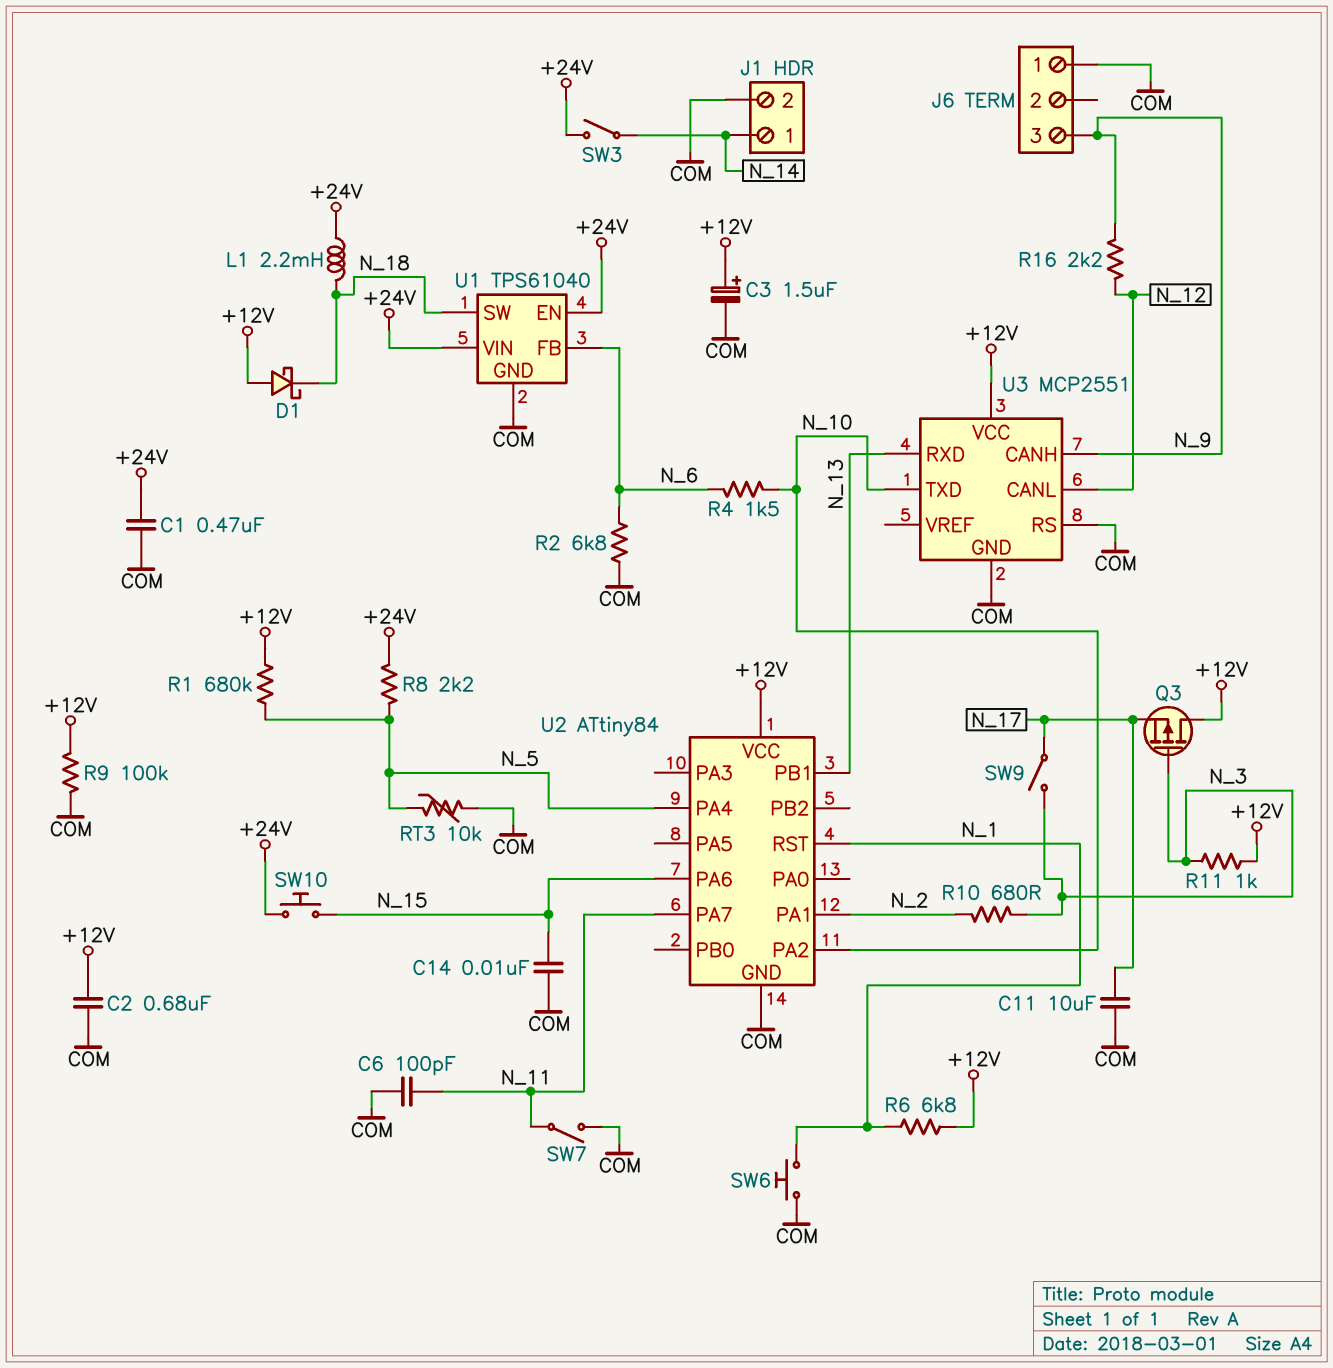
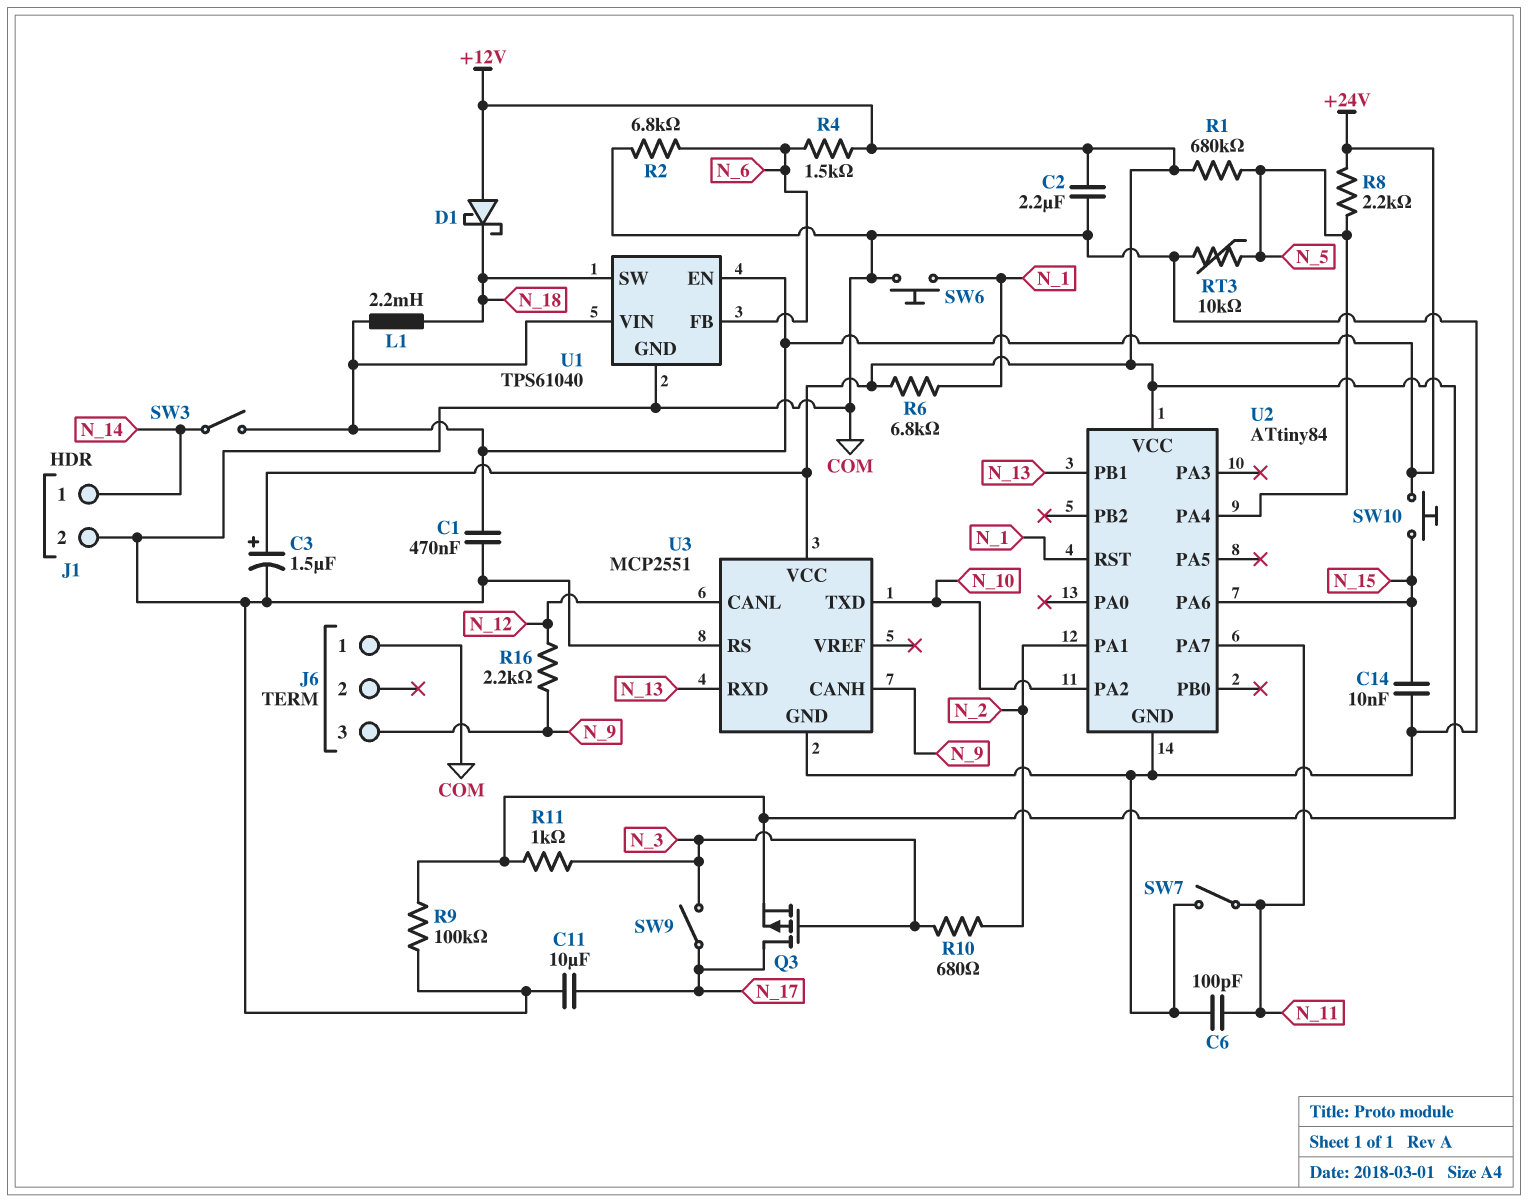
C2: 680nF (+12V, COM) -> 2.2uF (+12V, COM)
Q3: PMOS (G N_3, D +12V, S N_17) -> PMOS (G N_3, D N_17, S +12V)
R4: 1.5k (N_6, N_10) -> 1.5k (+12V, N_6)

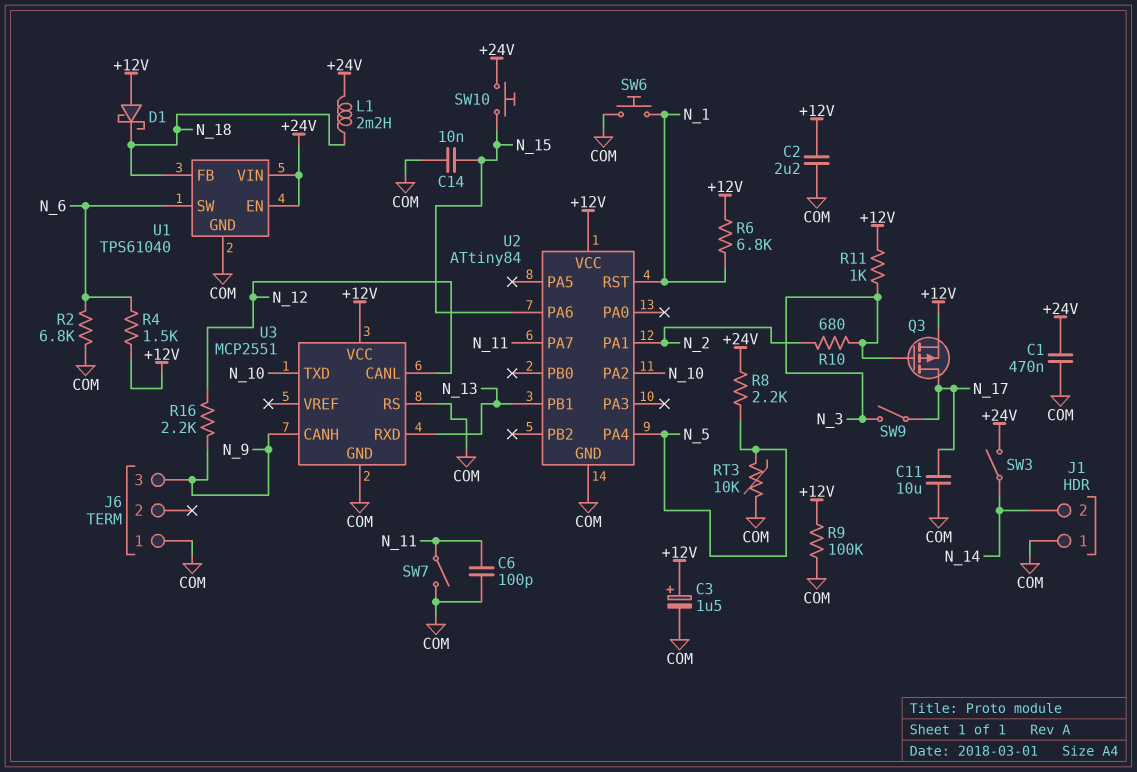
J1 pin 1: N_14 -> COM
J1 pin 2: COM -> N_14
R1: 680k (+12V, N_5) -> none
U1 pin FB: N_6 -> N_18
U1 pin SW: N_18 -> N_6

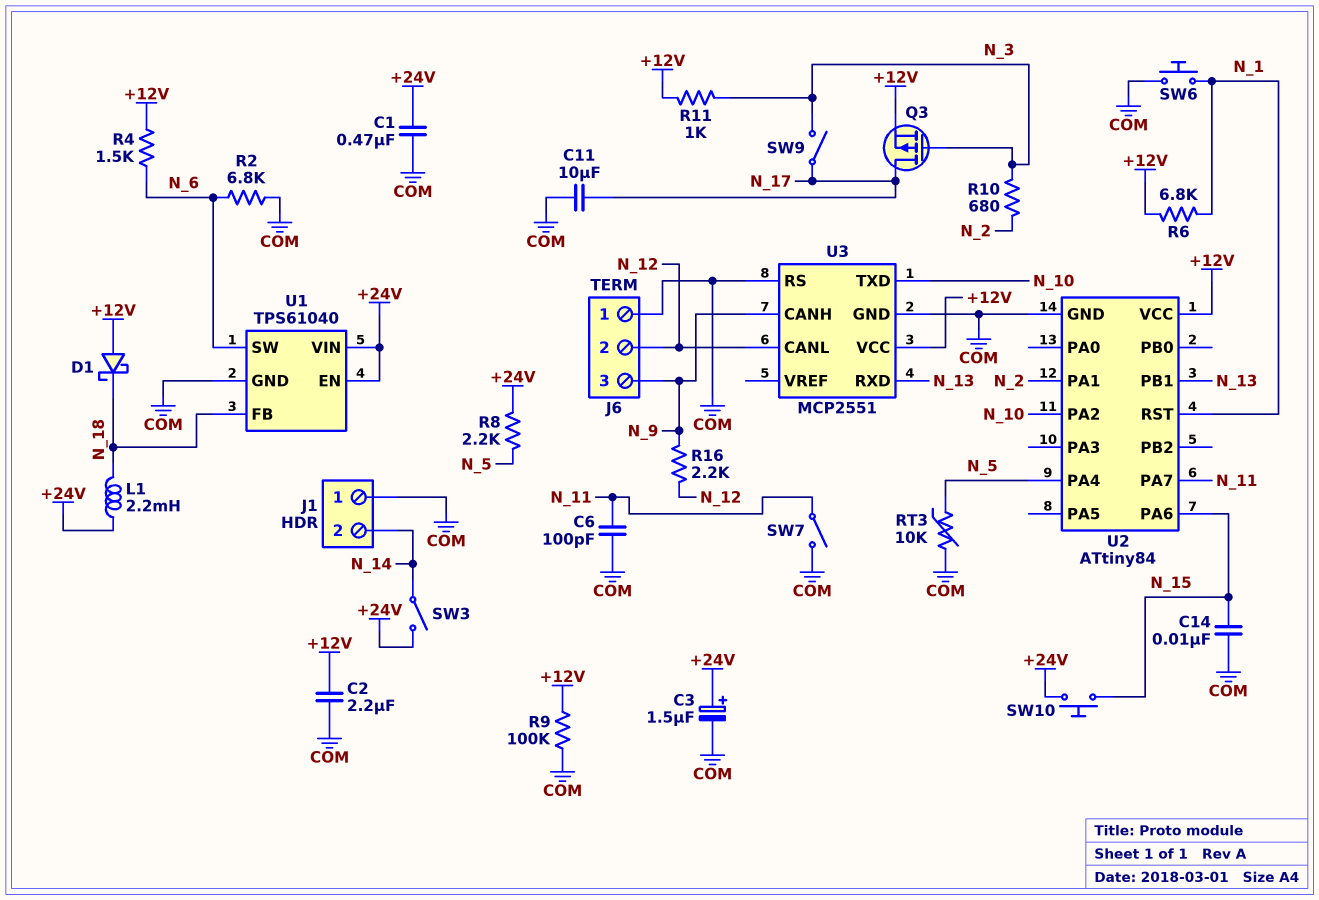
C3: 1.5uF (plus +12V, minus COM) -> 1.5uF (plus +24V, minus COM)
J6 pin 2: none -> N_12

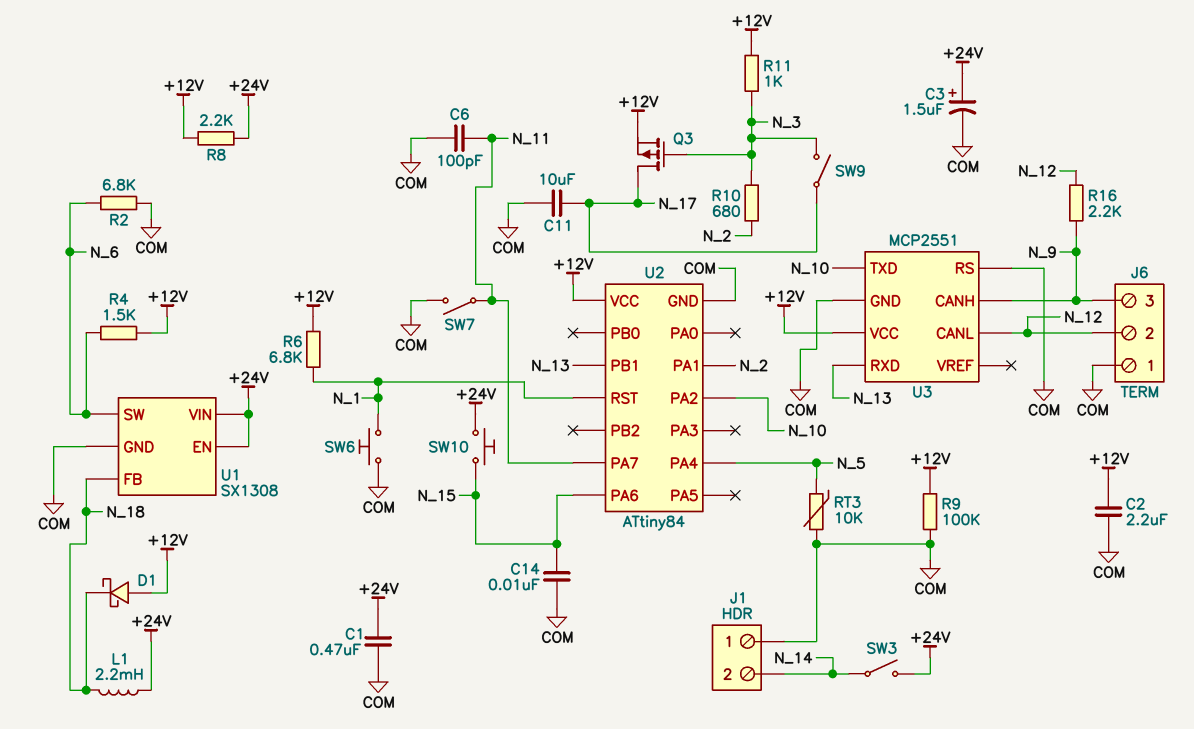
R8: 2.2k (+24V, N_5) -> 2.2k (+12V, +24V)
U1: TPS61040 -> SX1308

